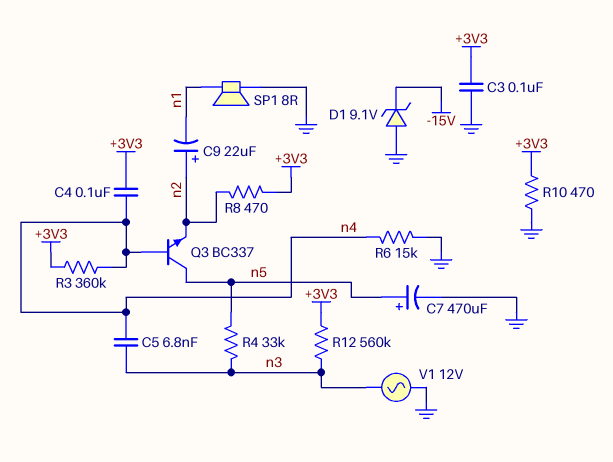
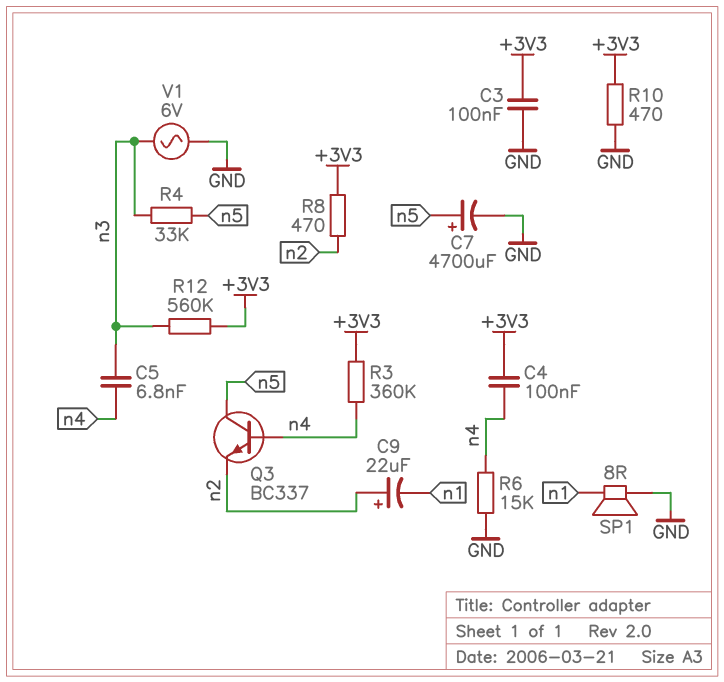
C7: 470uF (plus n5, minus GND) -> 4700uF (plus n5, minus GND)
D1: zener 9.1V (A GND, K -15V) -> none
V1: AC 12V (GND, n3) -> AC 6V (GND, n3)

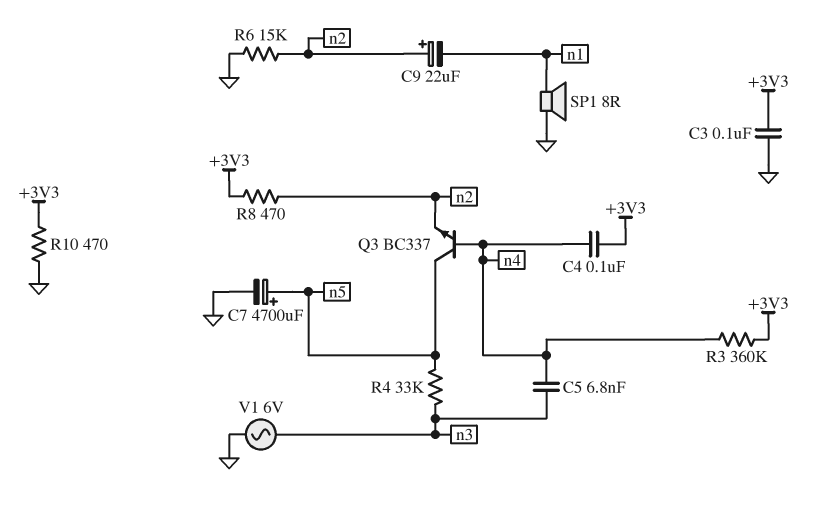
R6: 15k (GND, n4) -> 15k (GND, n2)
R12: 560k (+3V3, n3) -> none

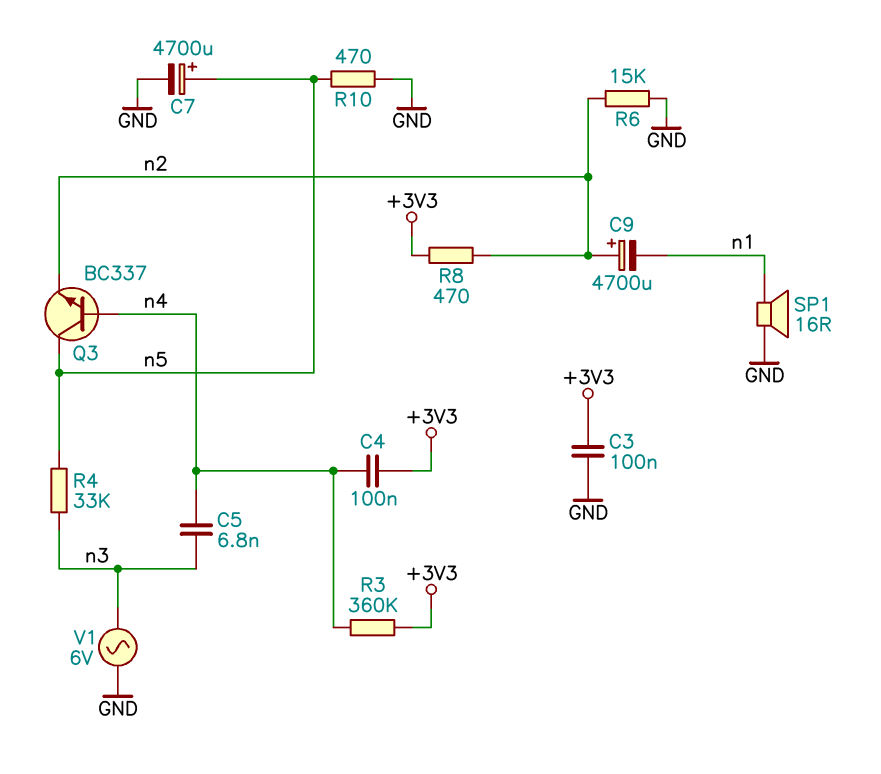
C9: 22uF (plus n2, minus n1) -> 4700uF (plus n2, minus n1)
R10: 470 (+3V3, GND) -> 470 (GND, n5)
SP1: speaker 8R (GND, n1) -> speaker 16R (GND, n1)

